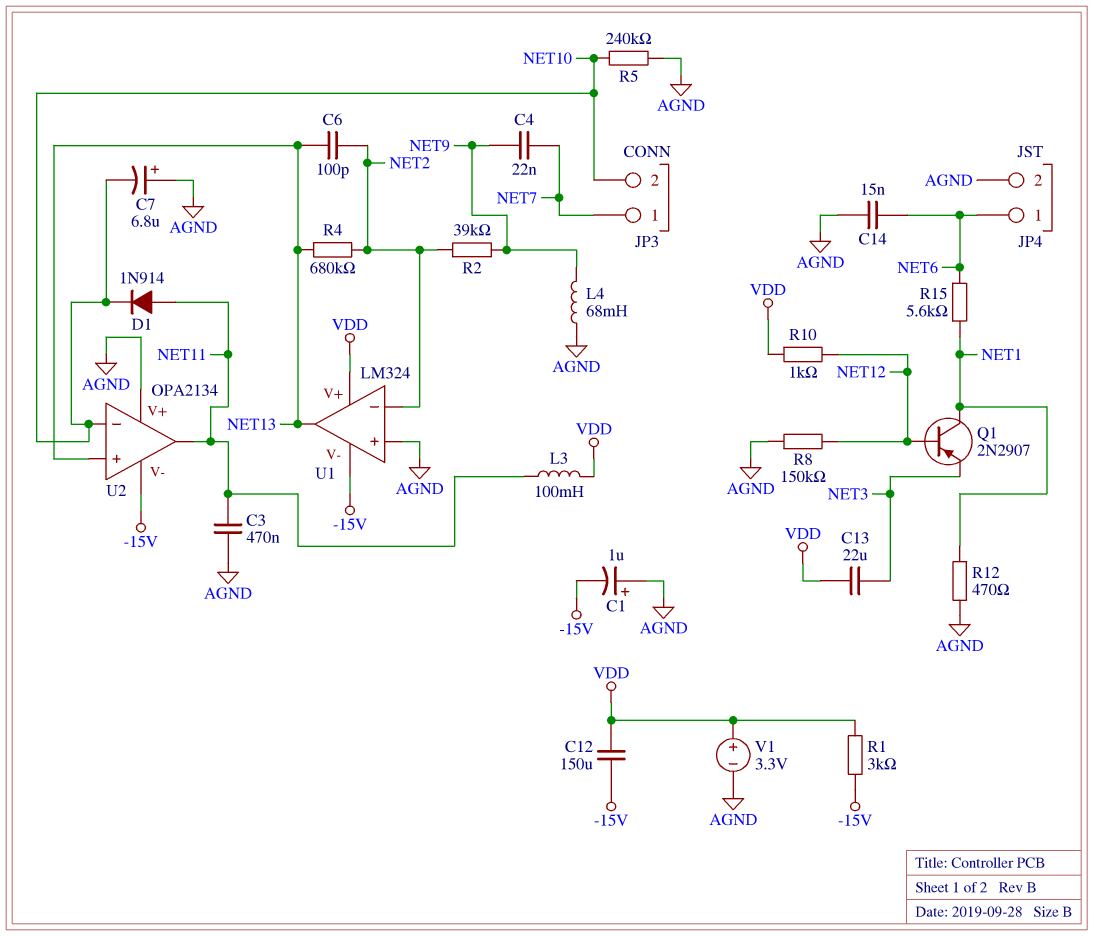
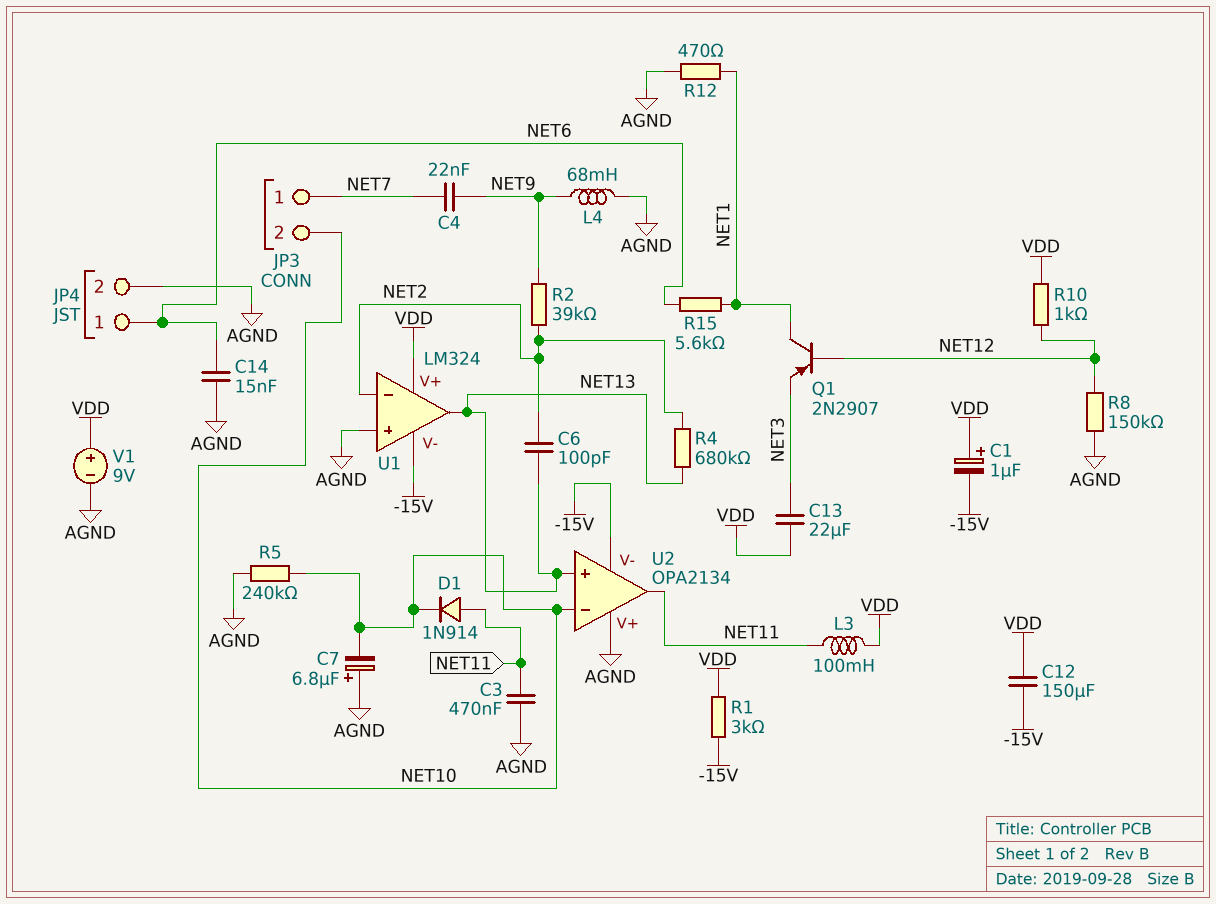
C1: 1uF (plus AGND, minus -15V) -> 1uF (plus VDD, minus -15V)
V1: 3.3V (plus VDD, minus AGND) -> 9V (plus VDD, minus AGND)

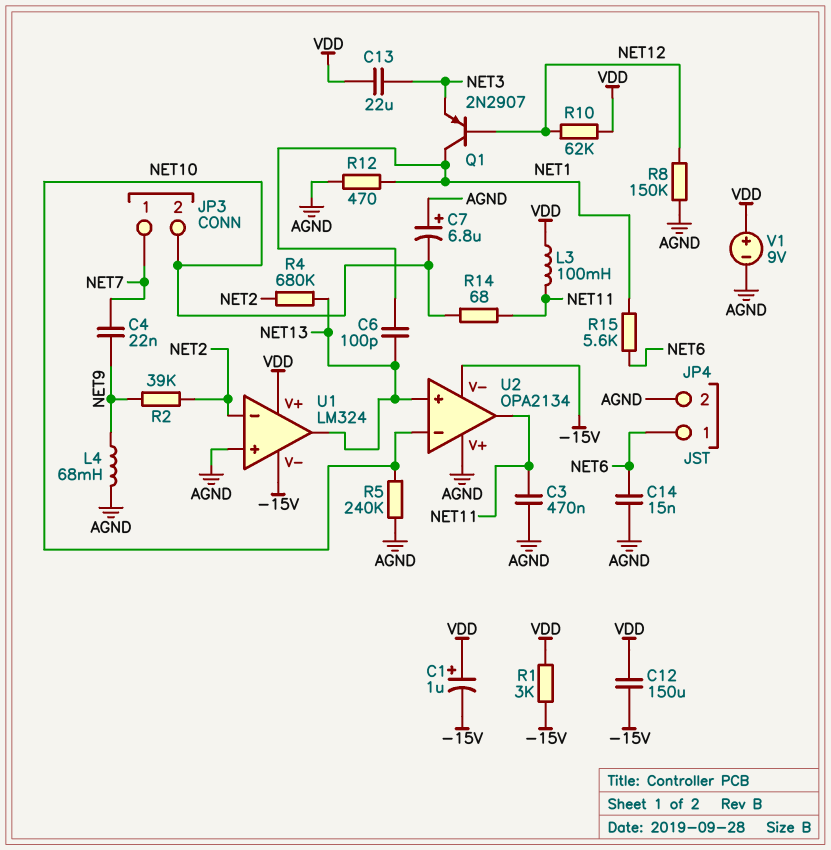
C6: 100pF (NET2, NET13) -> 100pF (NET1, NET13)
D1: diode 1N914 (A NET11, K NET10) -> none
R10: 1k (NET12, VDD) -> 62k (NET12, VDD)
R14: none -> 68 (NET10, NET11)

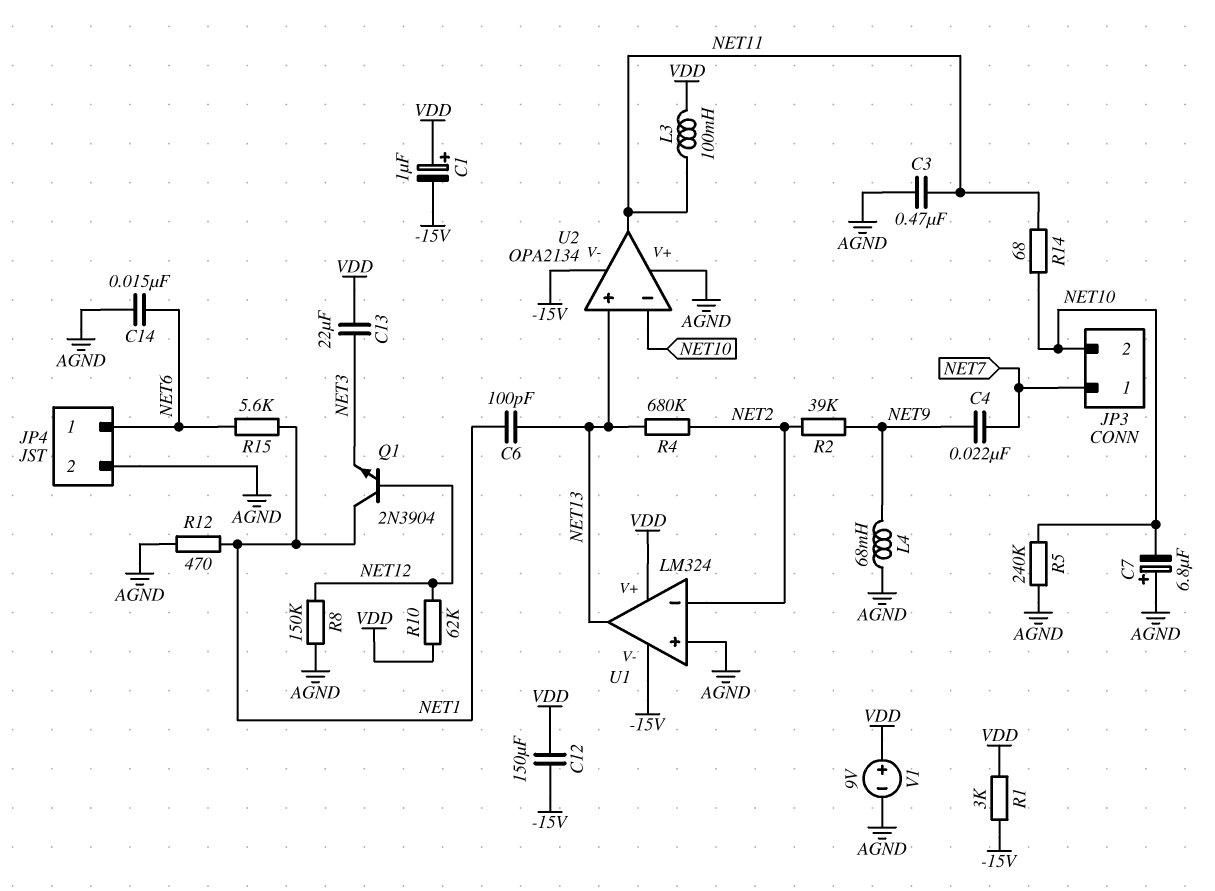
Q1: PNP 2N2907 (B NET12, C NET1, E NET3) -> NPN 2N3904 (B NET12, C NET1, E NET3)

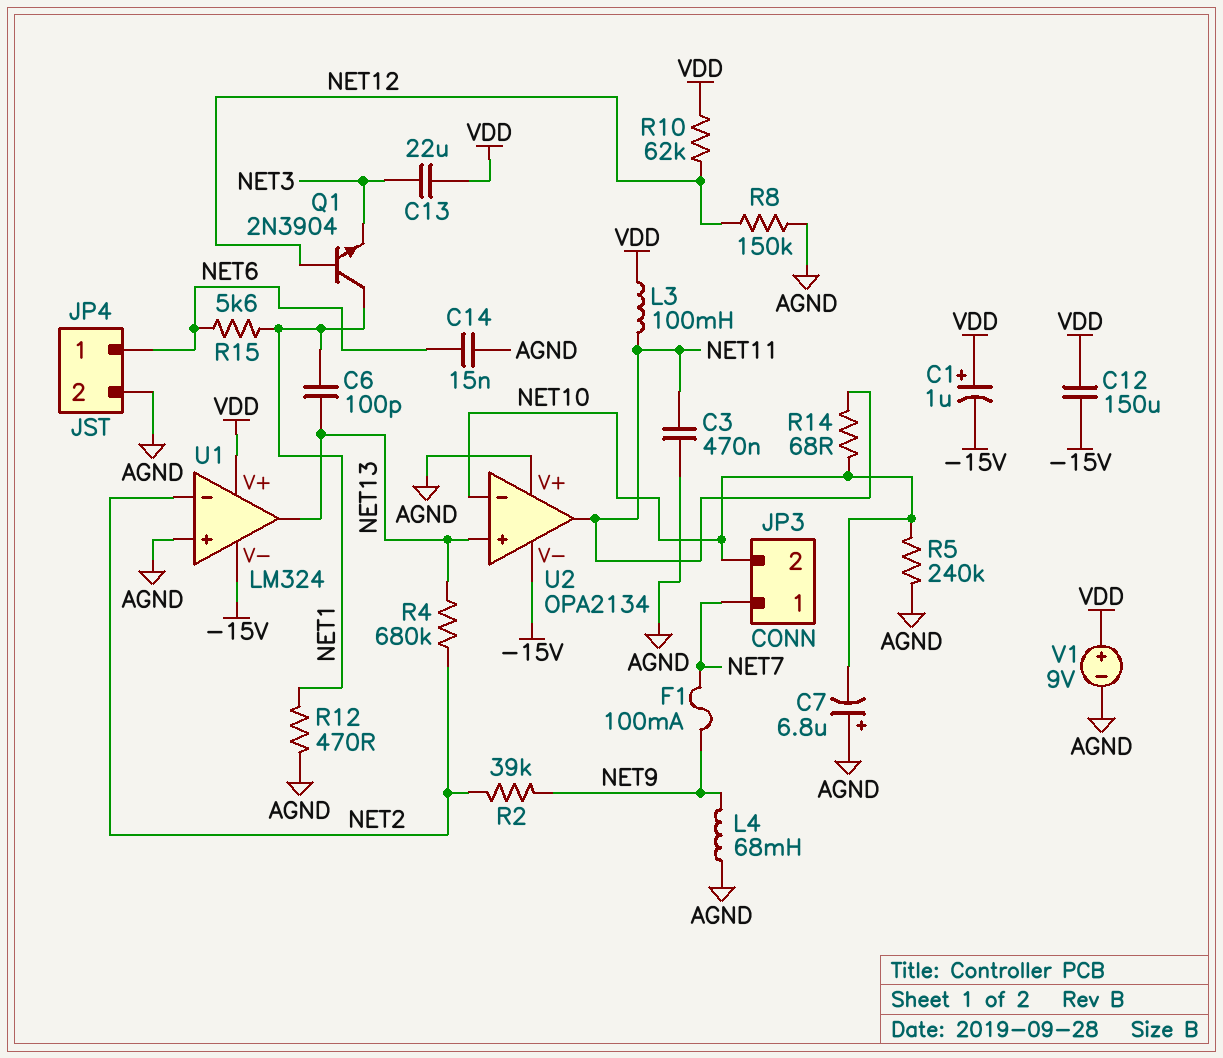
C4: 22nF (NET7, NET9) -> none
F1: none -> 100mA (NET7, NET9)
R1: 3k (-15V, VDD) -> none

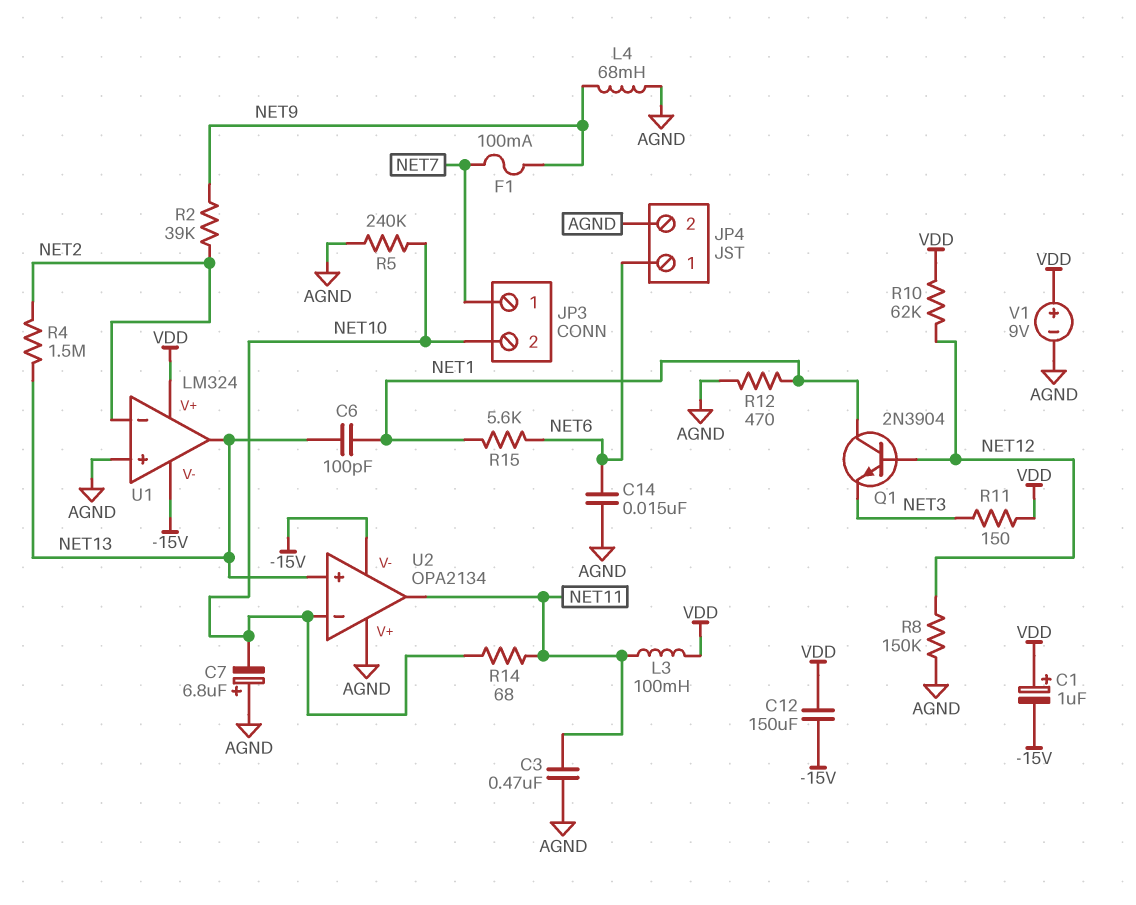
C13: 22uF (NET3, VDD) -> none
R4: 680k (NET2, NET13) -> 1.5M (NET2, NET13)
R11: none -> 150 (NET3, VDD)

